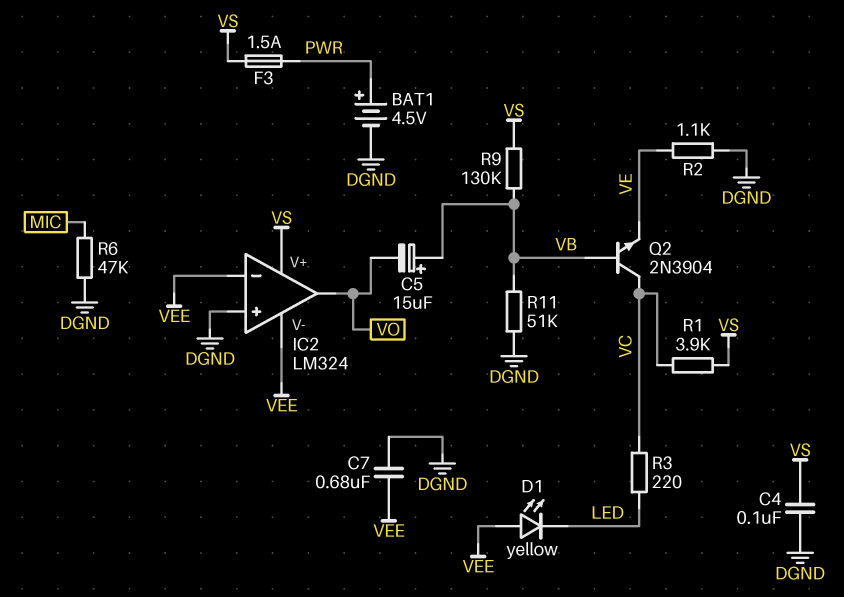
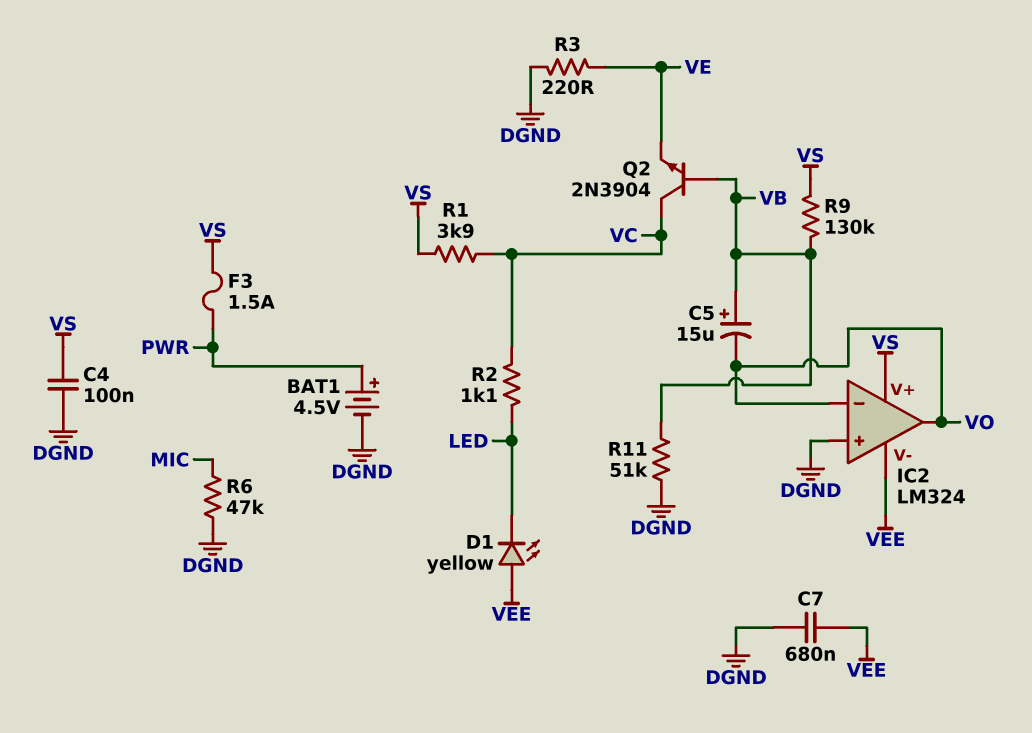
IC2 pin in-: VEE -> VO
R2: 1.1k (DGND, VE) -> 1.1k (LED, VC)
R3: 220 (LED, VC) -> 220 (DGND, VE)

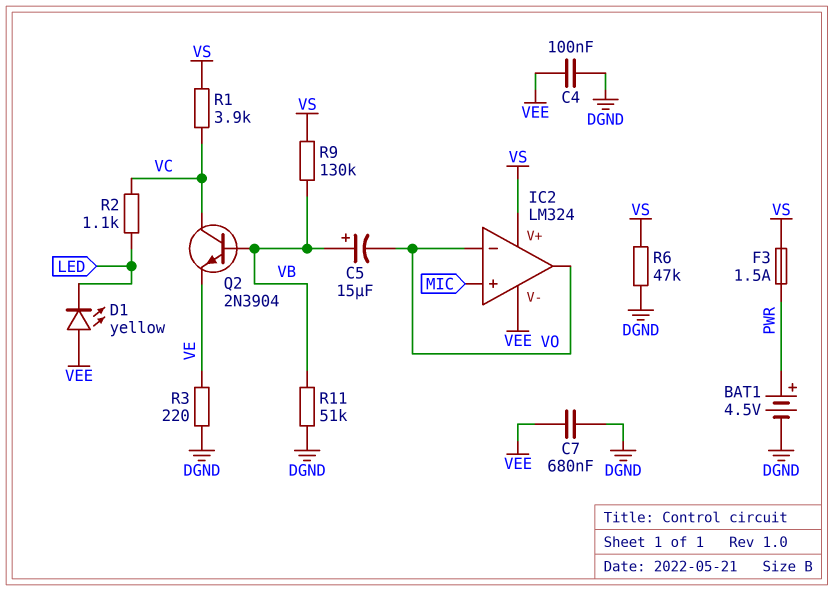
C4: 100nF (DGND, VS) -> 100nF (DGND, VEE)
IC2 pin in+: DGND -> MIC
R6: 47k (DGND, MIC) -> 47k (DGND, VS)

